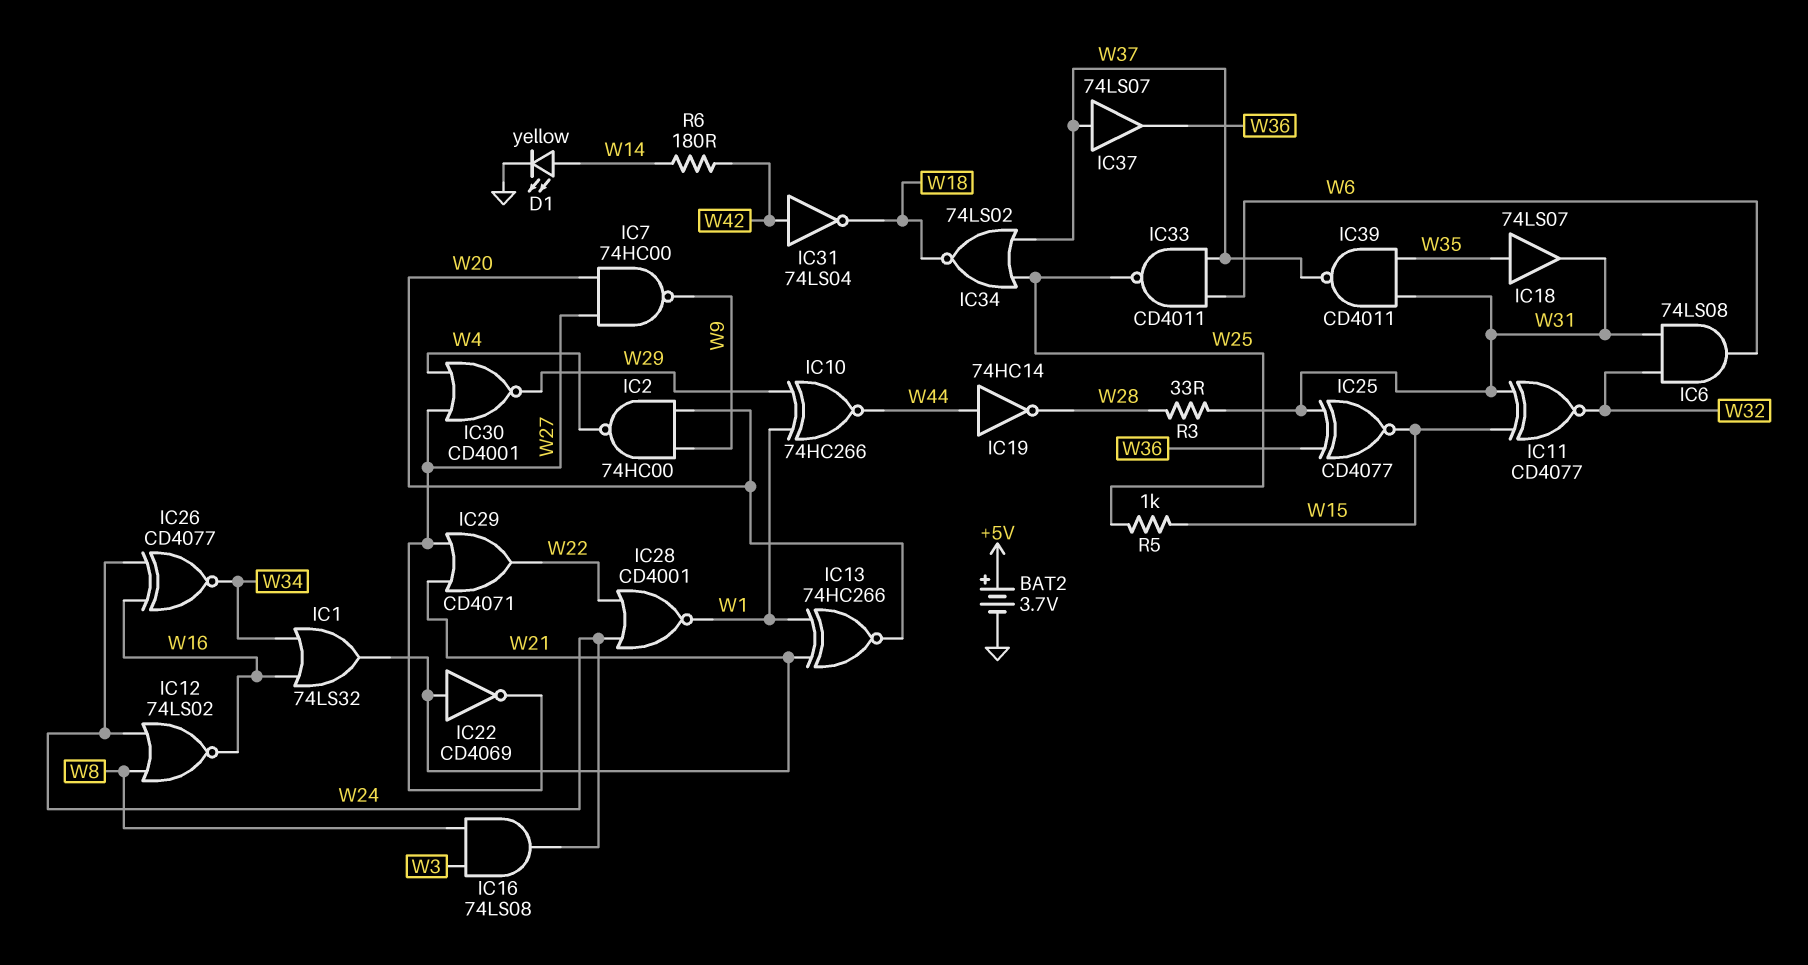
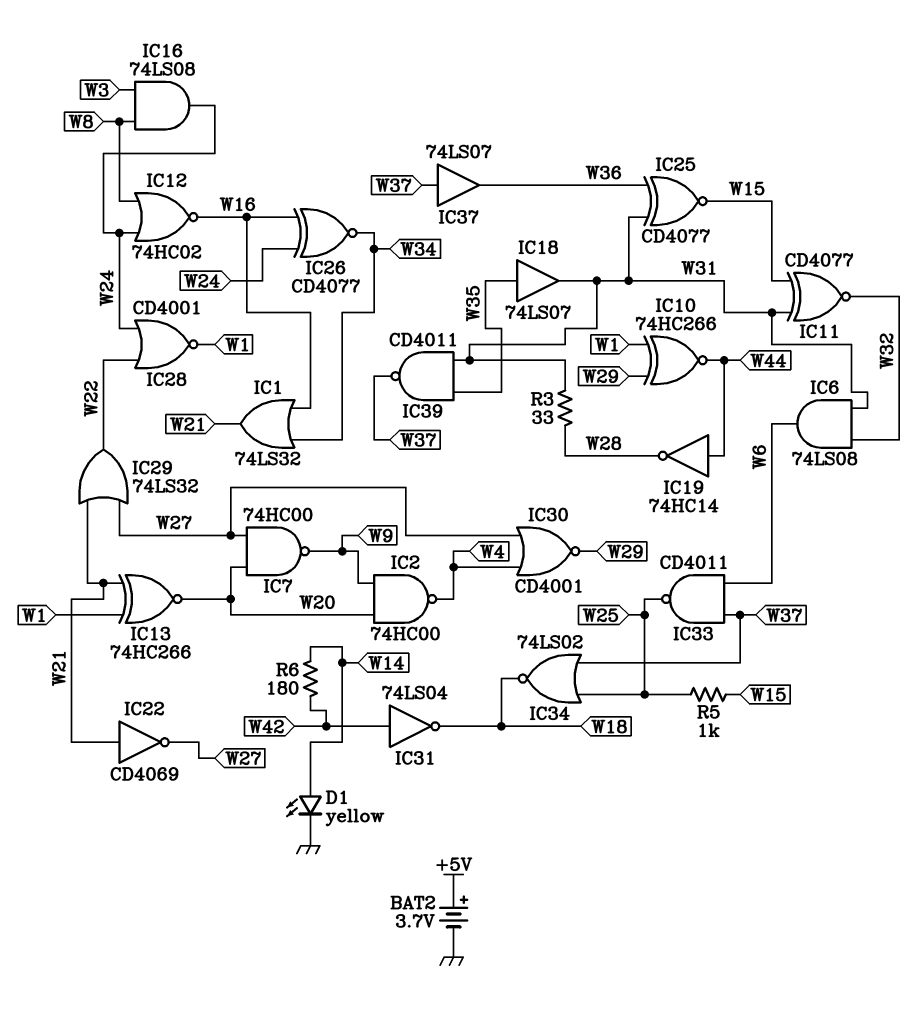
IC12: NOR 74LS02 (in W8, in W24, out W16) -> NOR 74HC02 (in W8, in W24, out W16)
IC29: OR CD4071 (in W21, in W27, out W22) -> OR 74LS32 (in W21, in W27, out W22)

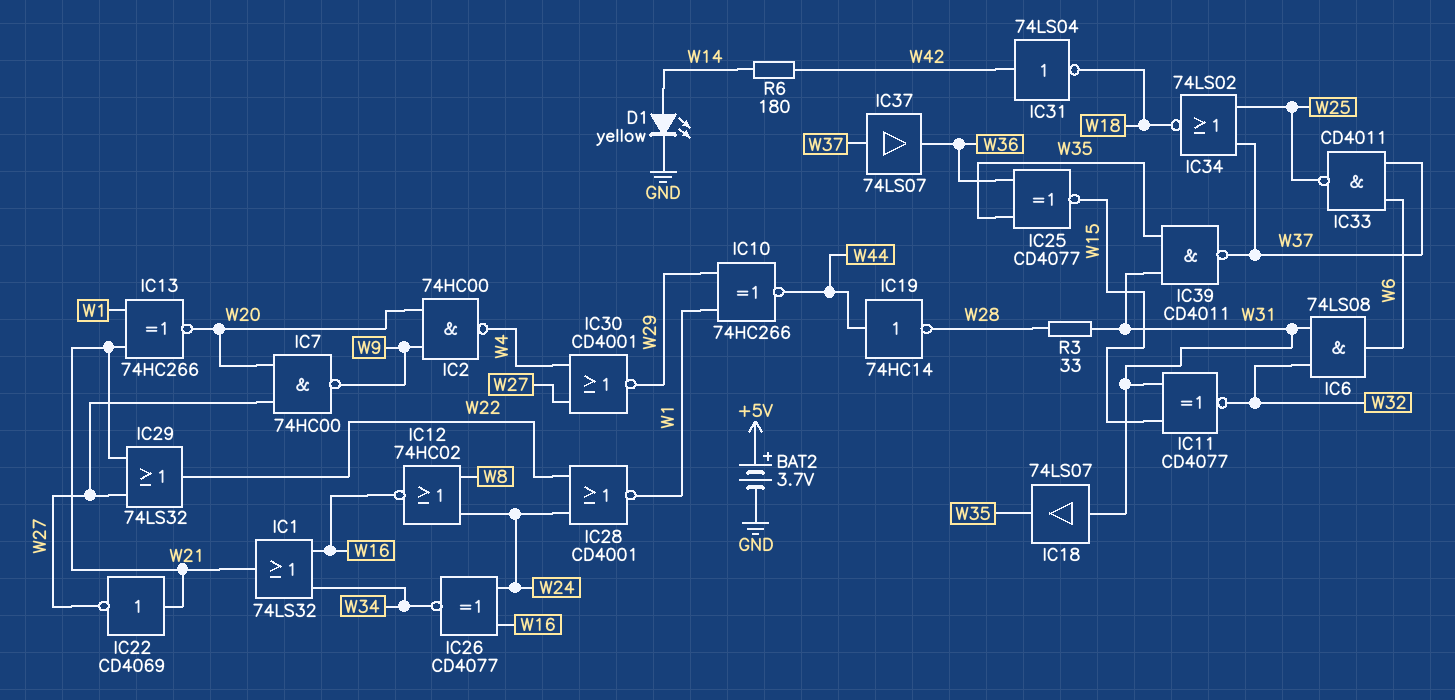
IC16: AND 74LS08 (in W3, in W8, out W24) -> none
IC18: buffer 74LS07 (in W35, out W31) -> buffer 74LS07 (in W31, out W35)
IC25: XNOR CD4077 (in W31, in W36, out W15) -> XNOR CD4077 (in W35, in W36, out W15)
R5: 1k (W15, W25) -> none

